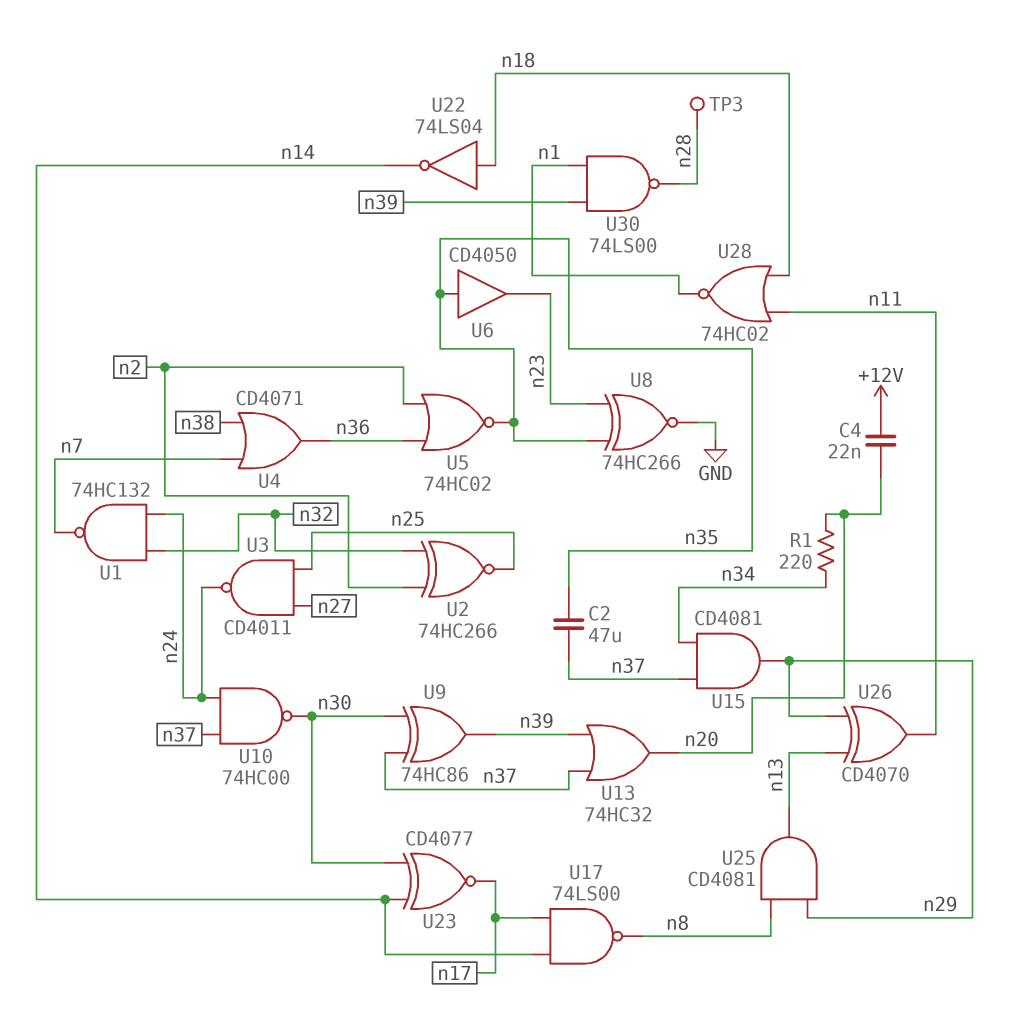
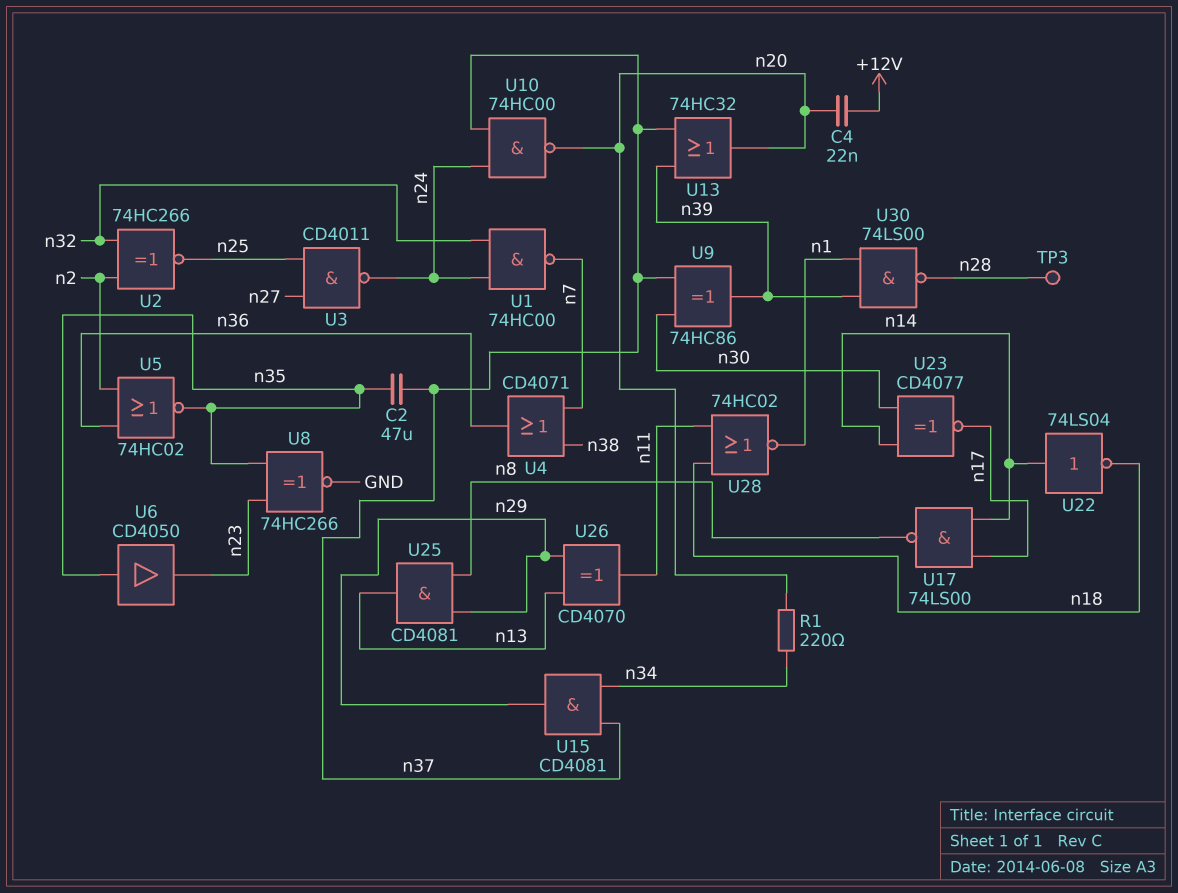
U1: NAND 74HC132 (in n24, in n32, out n7) -> NAND 74HC00 (in n24, in n32, out n7)
U10: NAND 74HC00 (in n24, in n37, out n30) -> NAND 74HC00 (in n24, in n37, out n20)
U22: NOT 74LS04 (in n18, out n14) -> NOT 74LS04 (in n14, out n18)

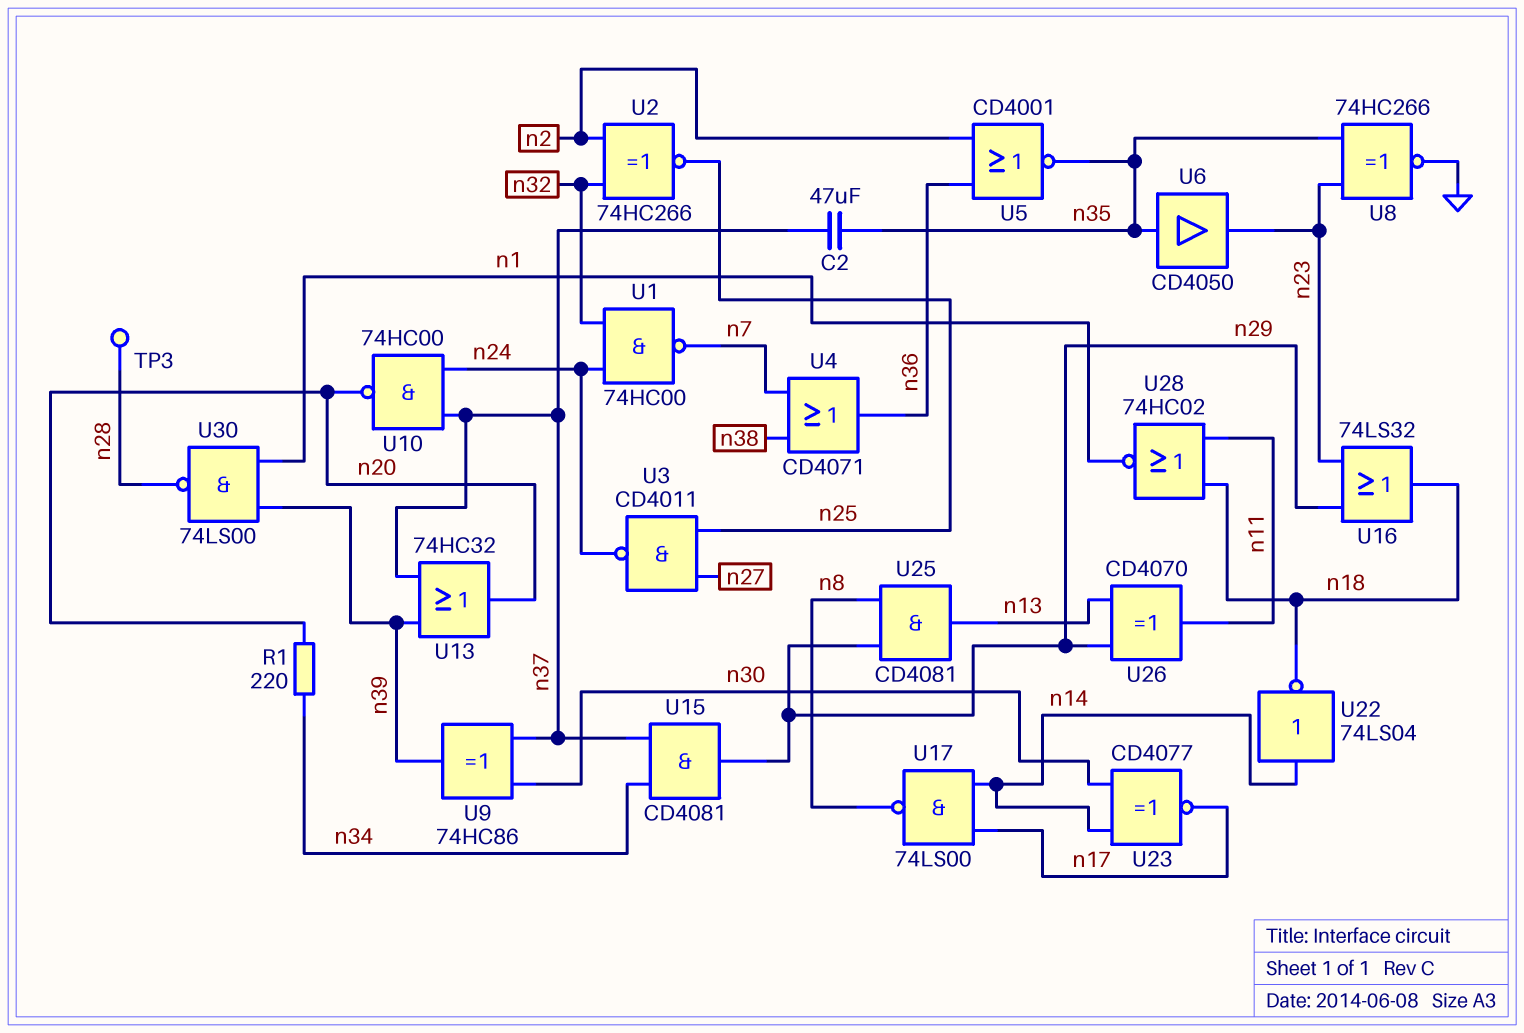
C4: 22nF (+12V, n20) -> none
U5: NOR 74HC02 (in n2, in n36, out n35) -> NOR CD4001 (in n2, in n36, out n35)
U16: none -> OR 74LS32 (in n23, in n29, out n18)

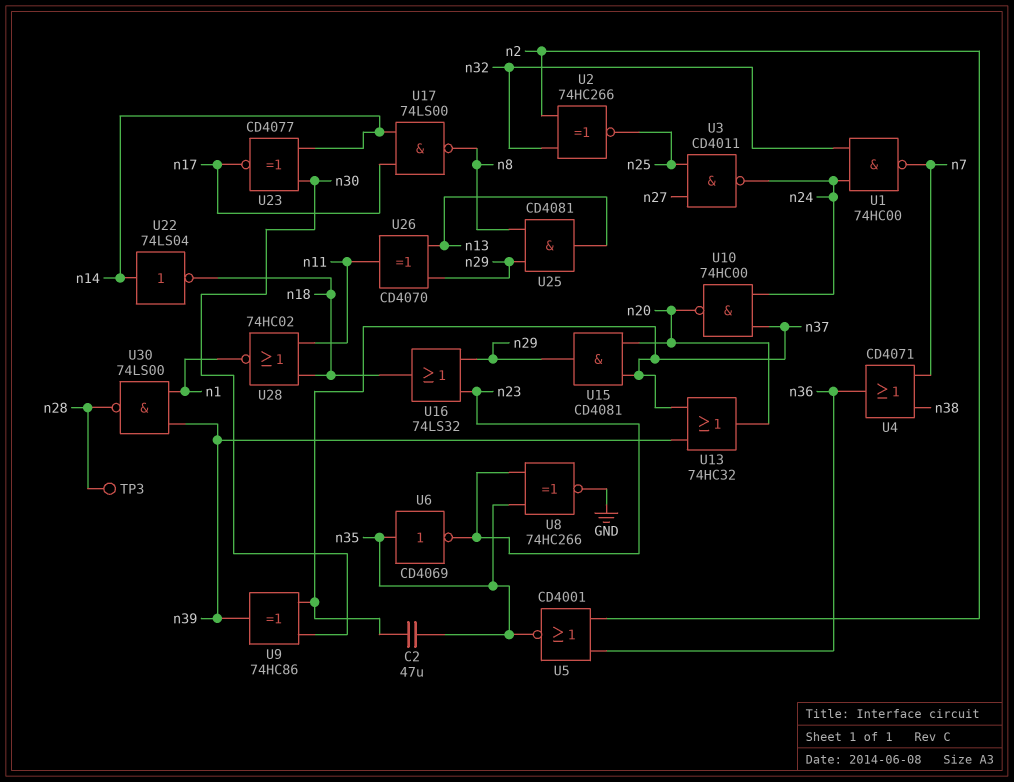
R1: 220 (n20, n34) -> none
U6: buffer CD4050 (in n35, out n23) -> NOT CD4069 (in n35, out n23)
U15: AND CD4081 (in n34, in n37, out n29) -> AND CD4081 (in n20, in n37, out n29)

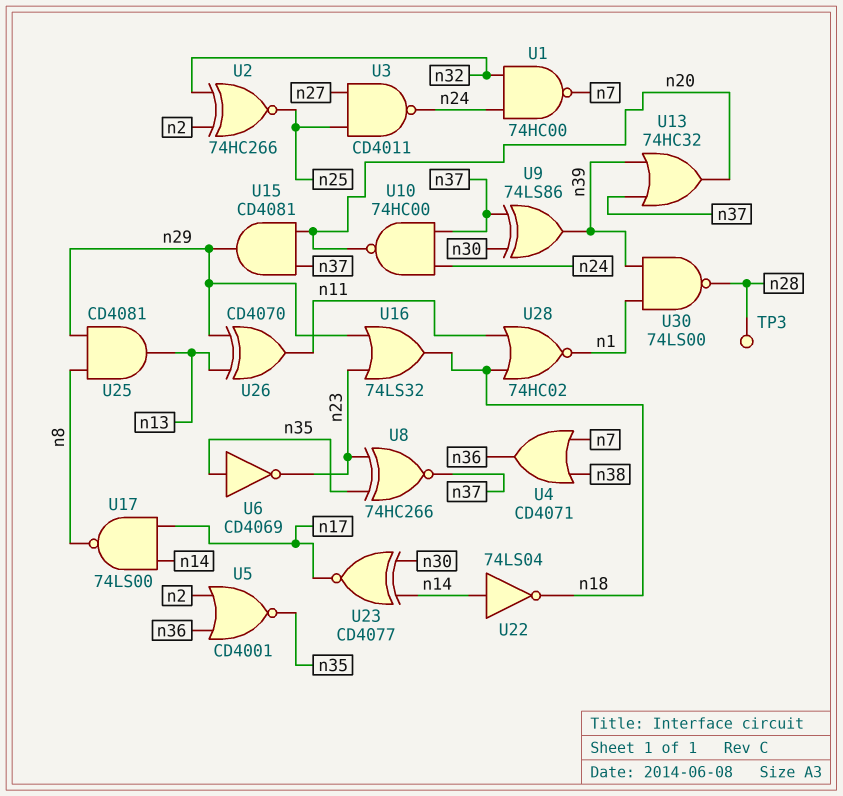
C2: 47uF (n35, n37) -> none
U8: XNOR 74HC266 (in n23, in n35, out GND) -> XNOR 74HC266 (in n23, in n35, out n37)
U9: XOR 74HC86 (in n30, in n37, out n39) -> XOR 74LS86 (in n30, in n37, out n39)

